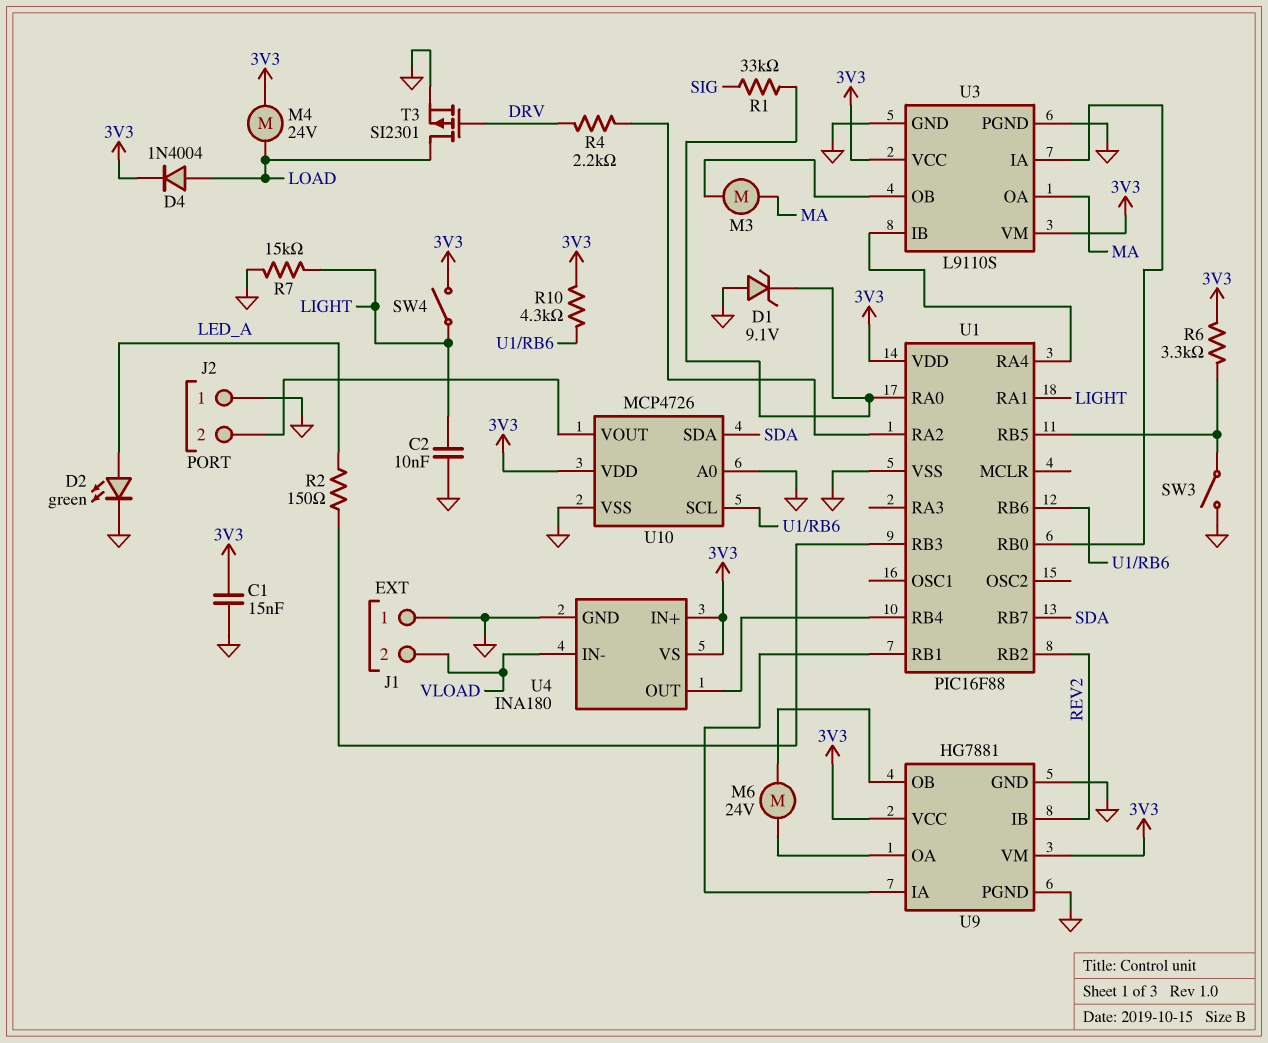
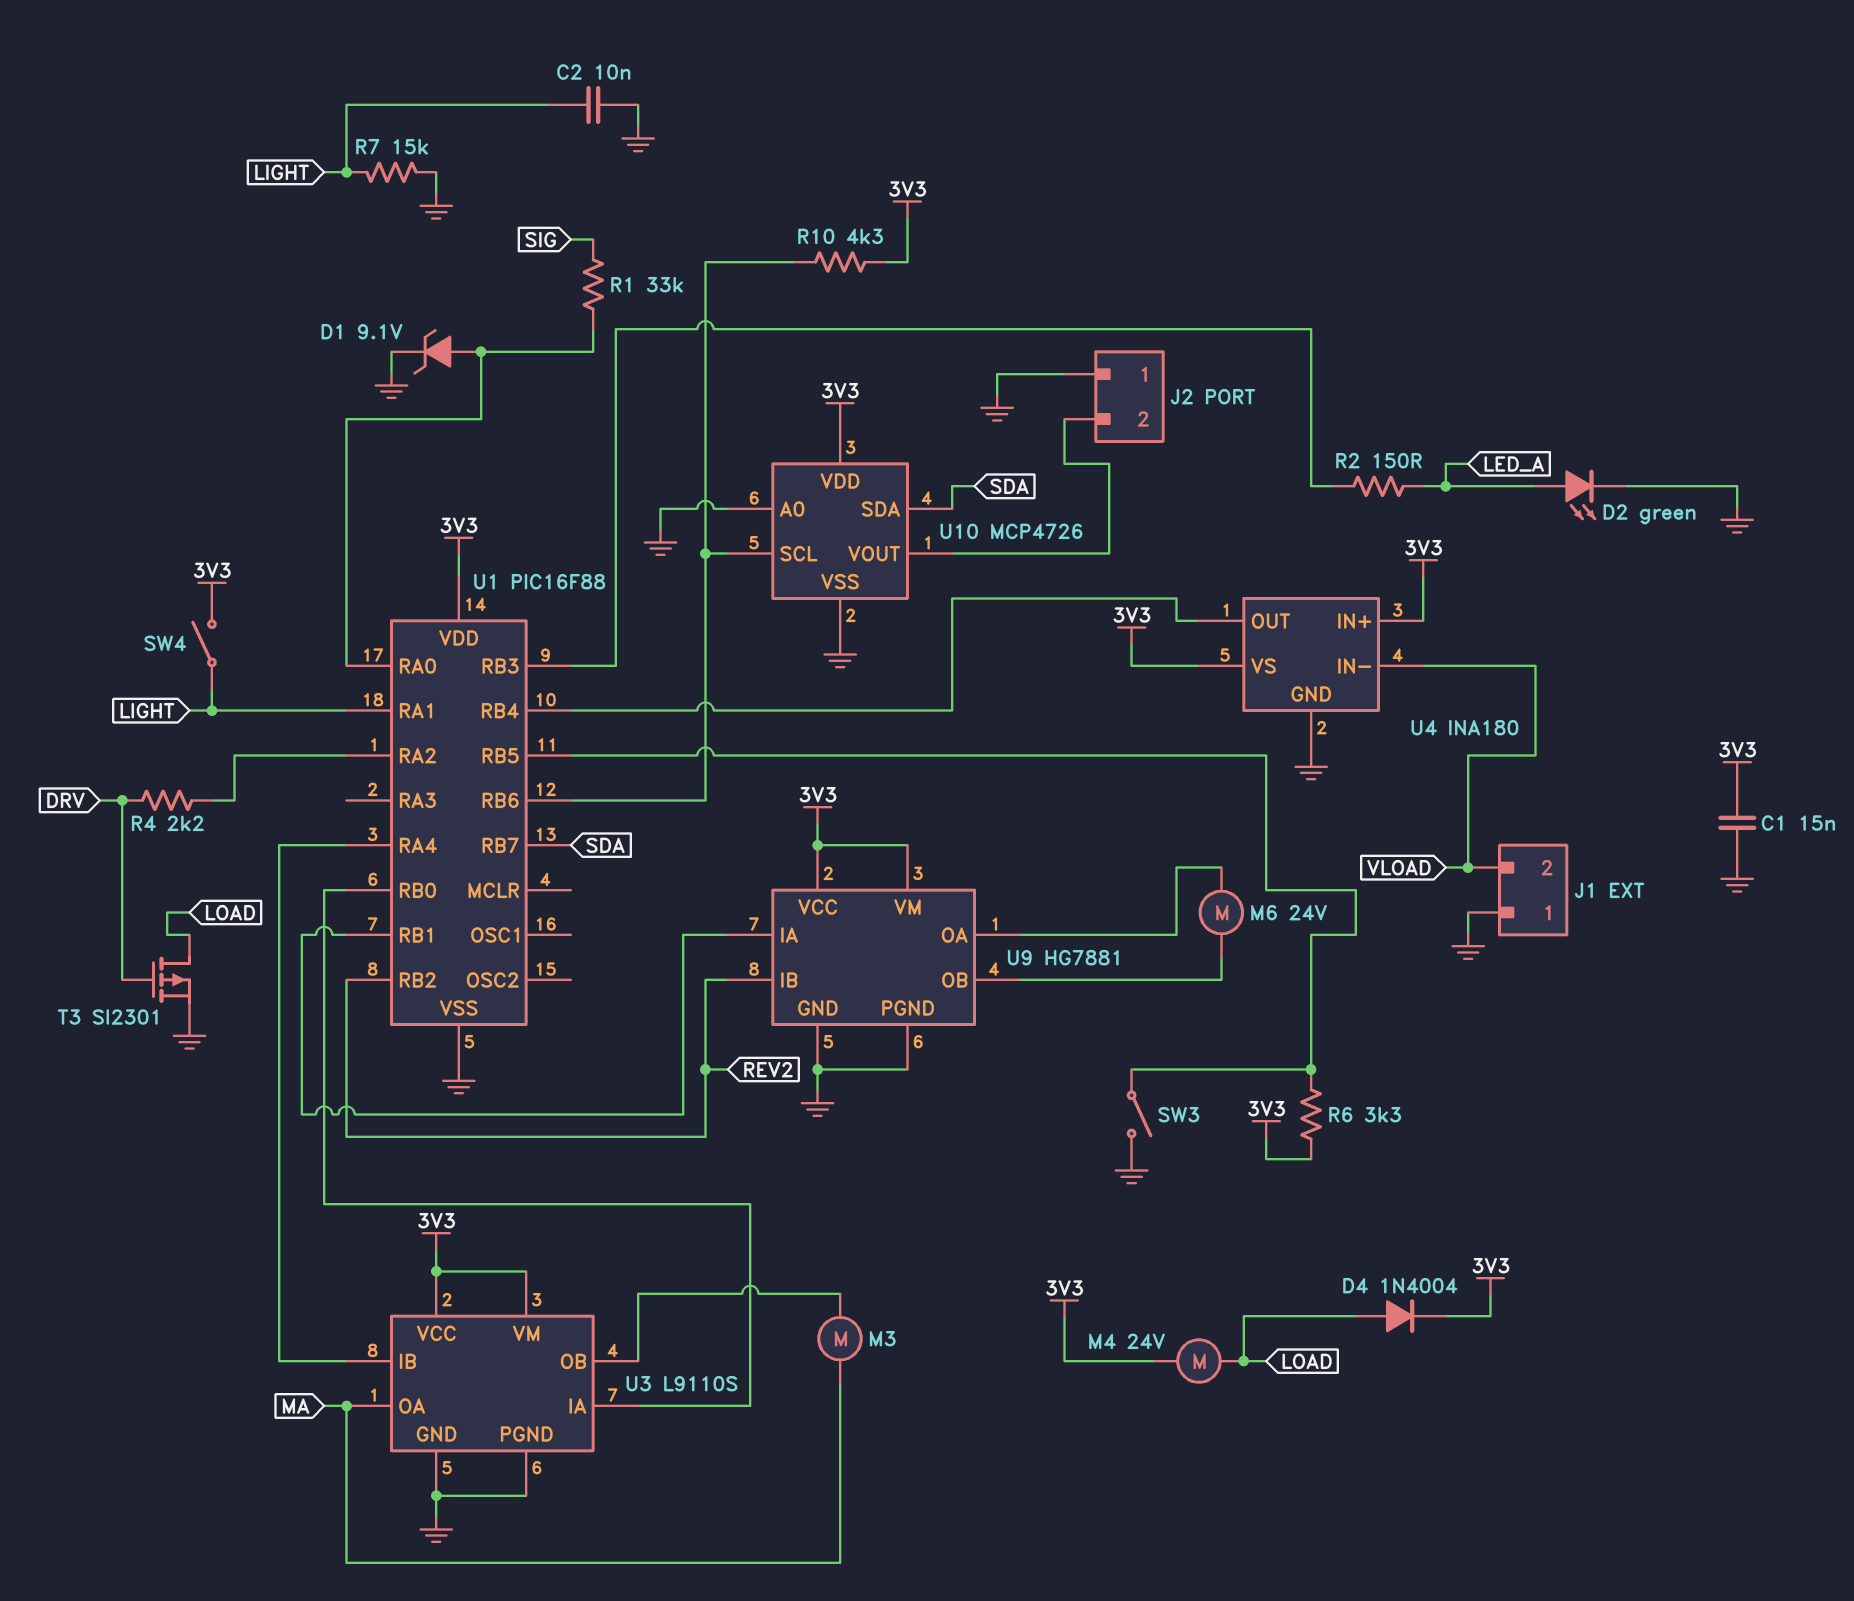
D1: zener 9.1V (A GND, K U1/RA0) -> zener 9.1V (A U1/RA0, K GND)

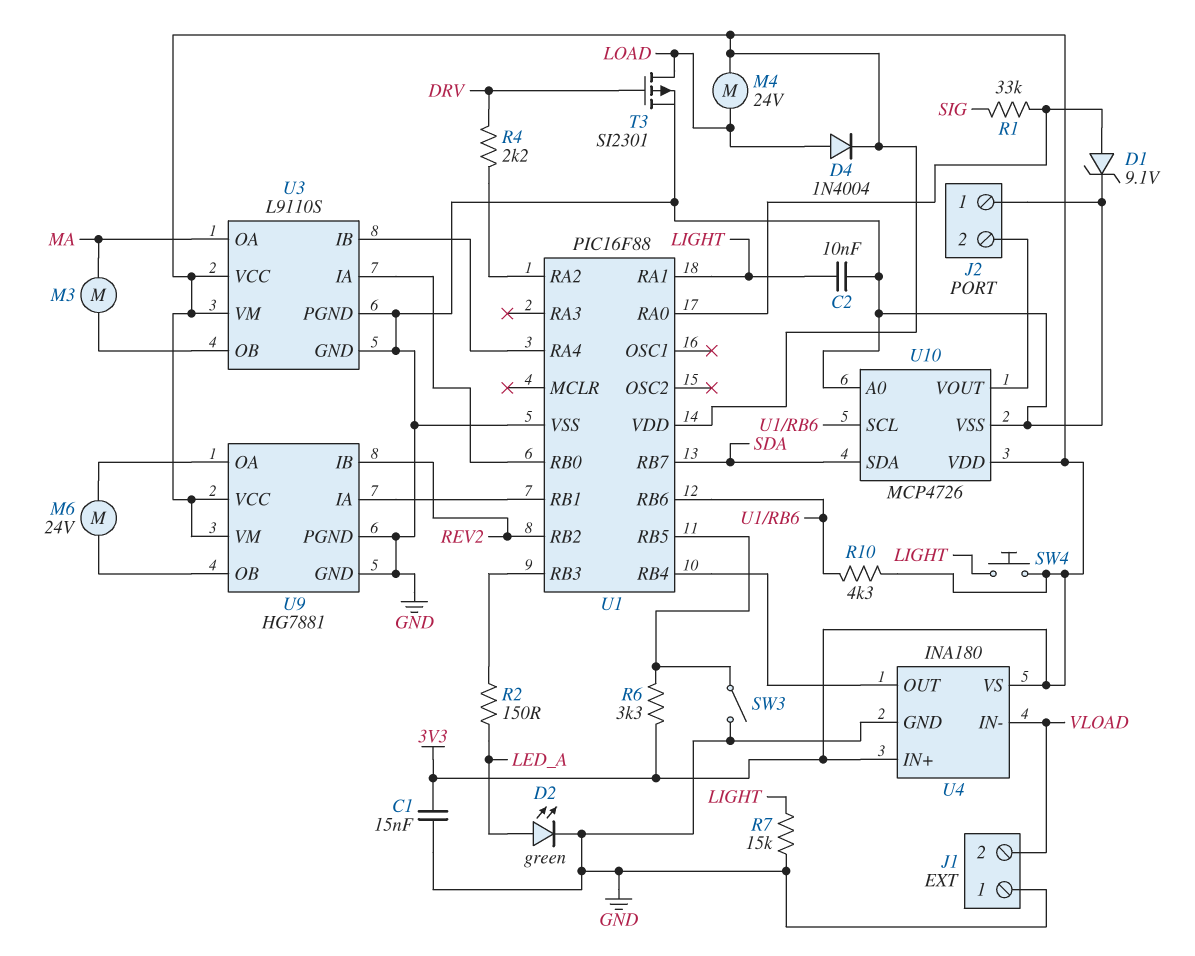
SW4: switch (3V3, LIGHT) -> button (3V3, LIGHT)

